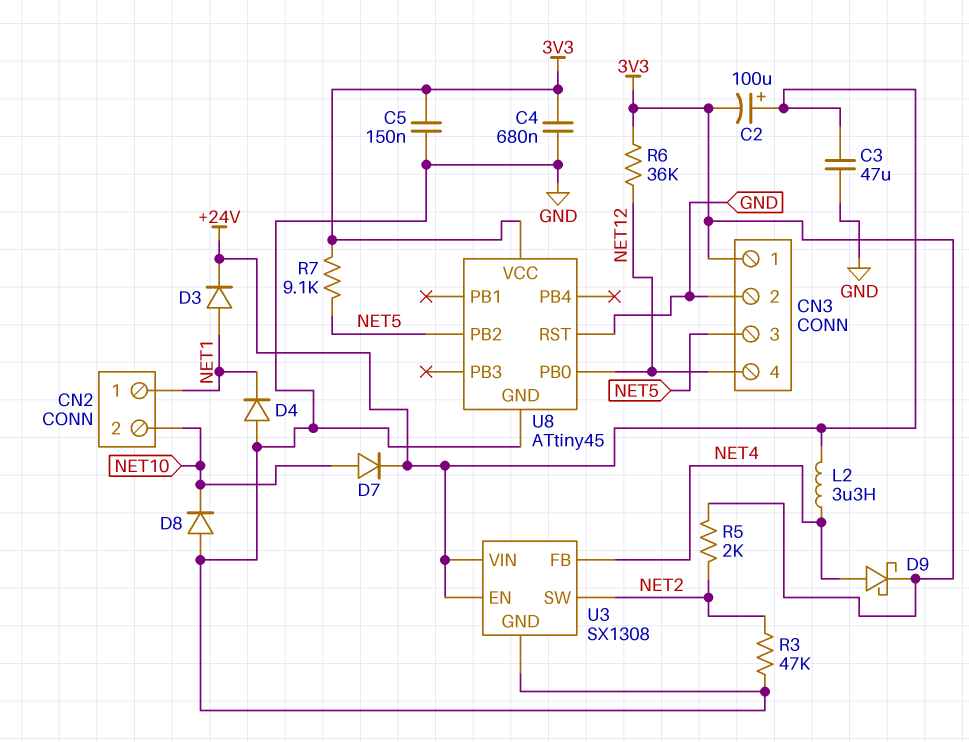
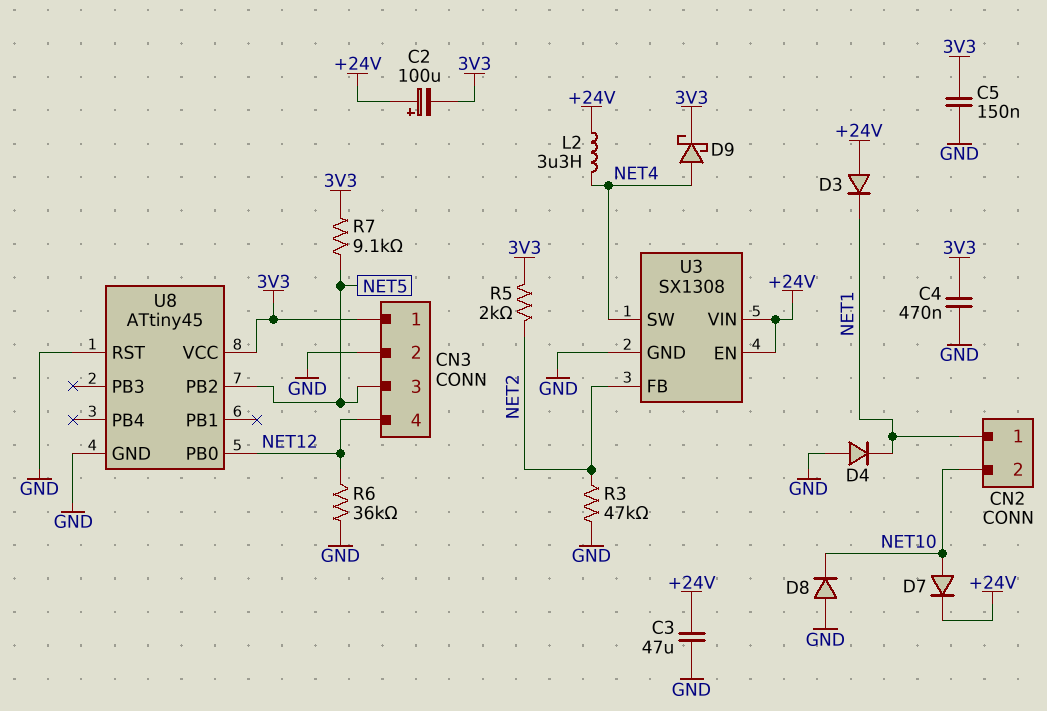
C4: 680nF (3V3, GND) -> 470nF (3V3, GND)
D3: diode (A NET1, K +24V) -> diode (A +24V, K NET1)
R6: 36k (3V3, NET12) -> 36k (GND, NET12)
U3 pin FB: NET4 -> NET2
U3 pin SW: NET2 -> NET4

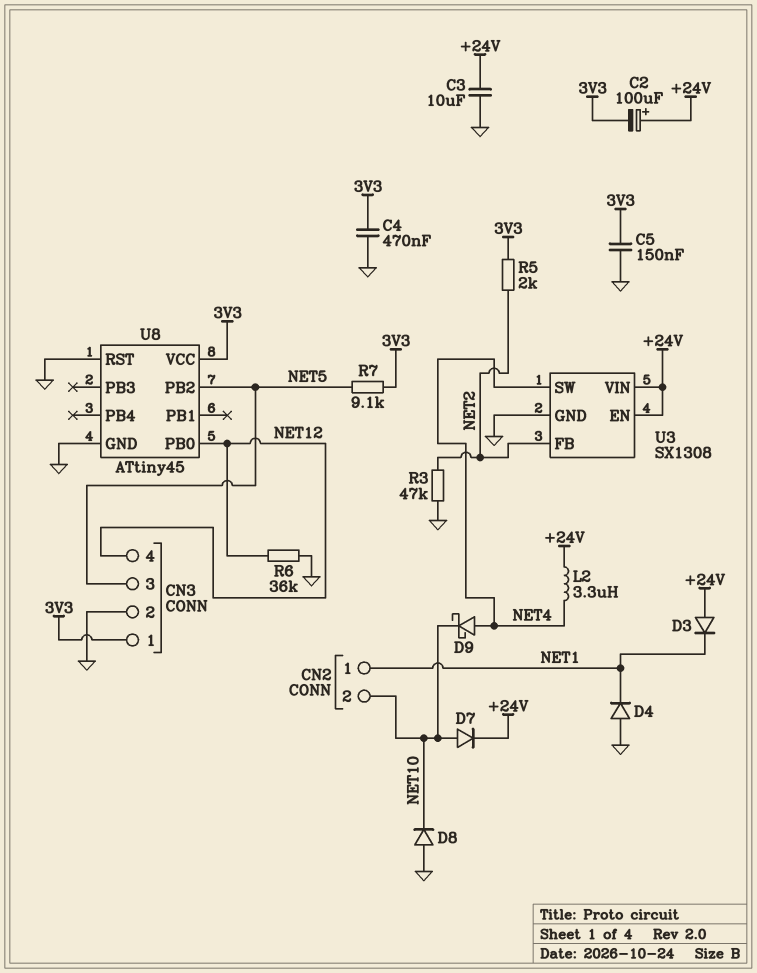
C3: 47uF (+24V, GND) -> 10uF (+24V, GND)
D9: schottky (A NET4, K 3V3) -> schottky (A NET4, K NET10)

